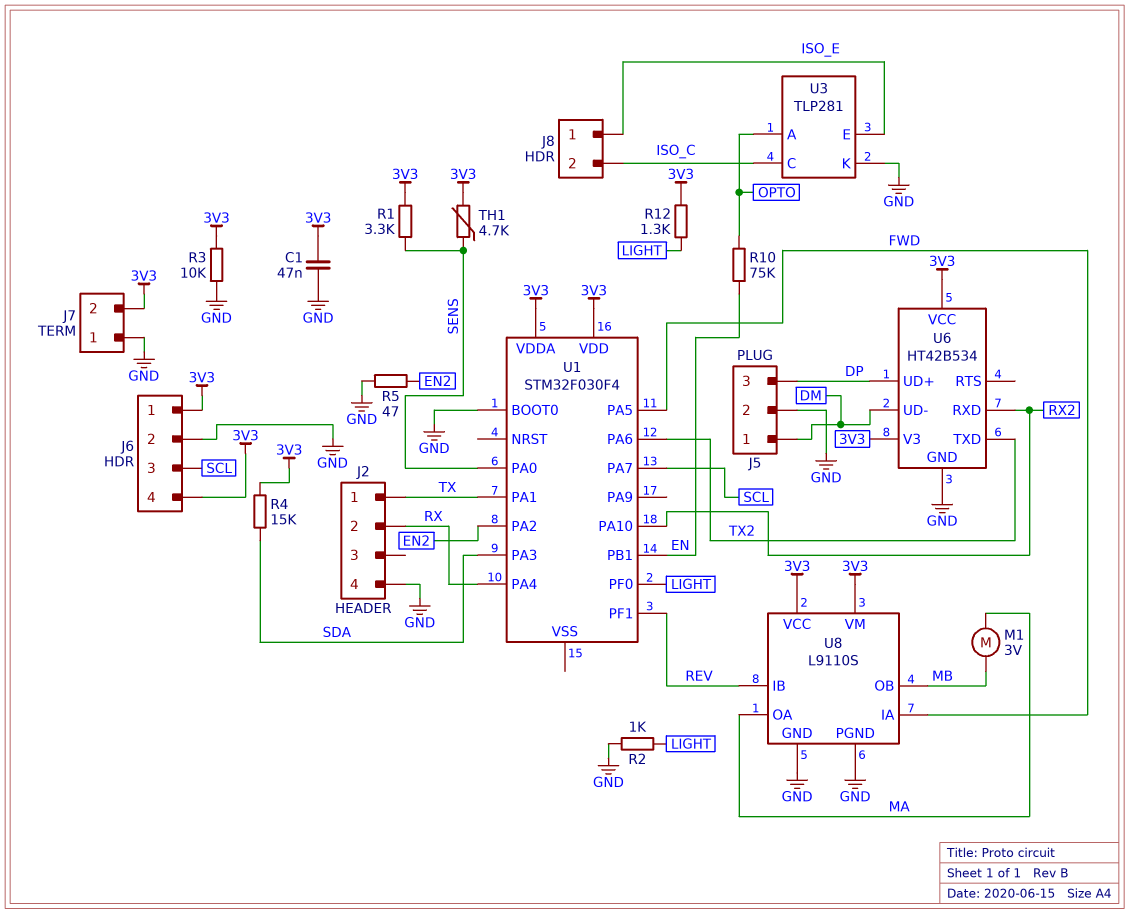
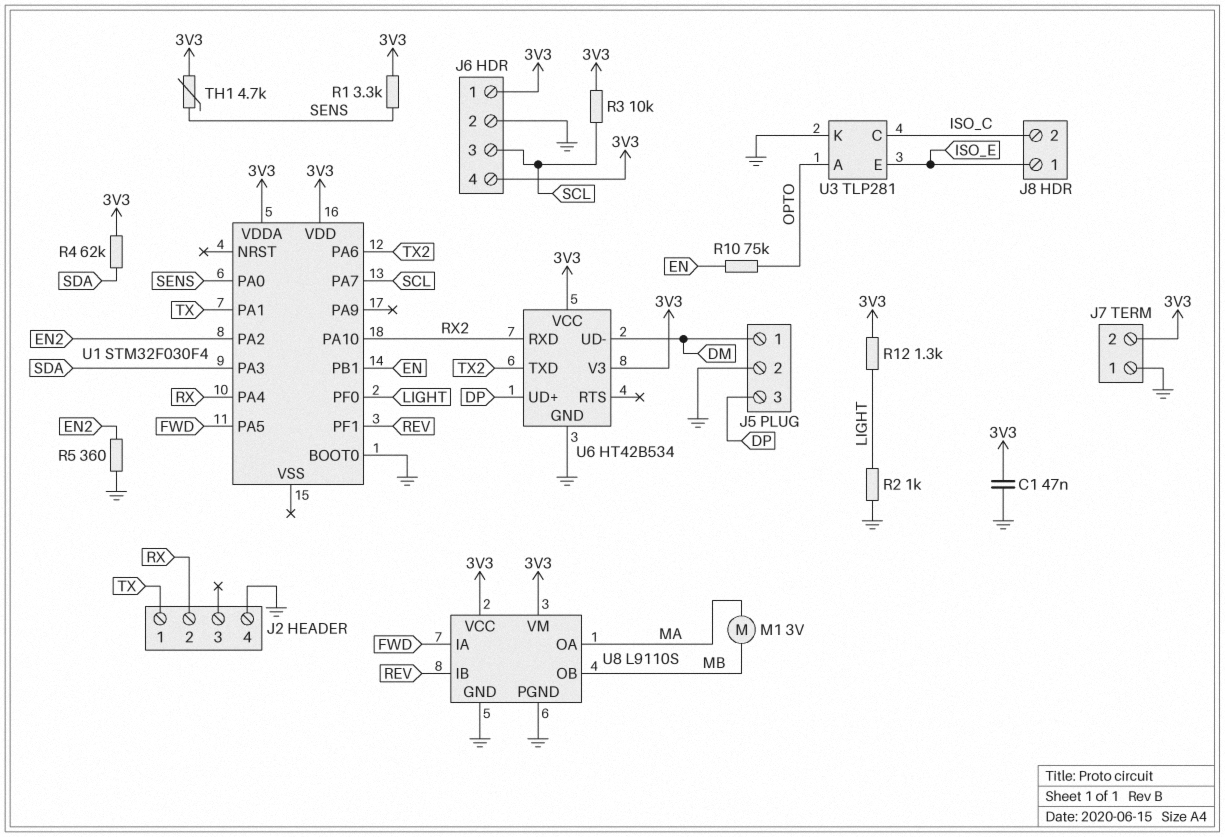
R3: 10k (3V3, GND) -> 10k (3V3, SCL)
R4: 15k (3V3, SDA) -> 62k (3V3, SDA)
R5: 47 (EN2, GND) -> 360 (EN2, GND)

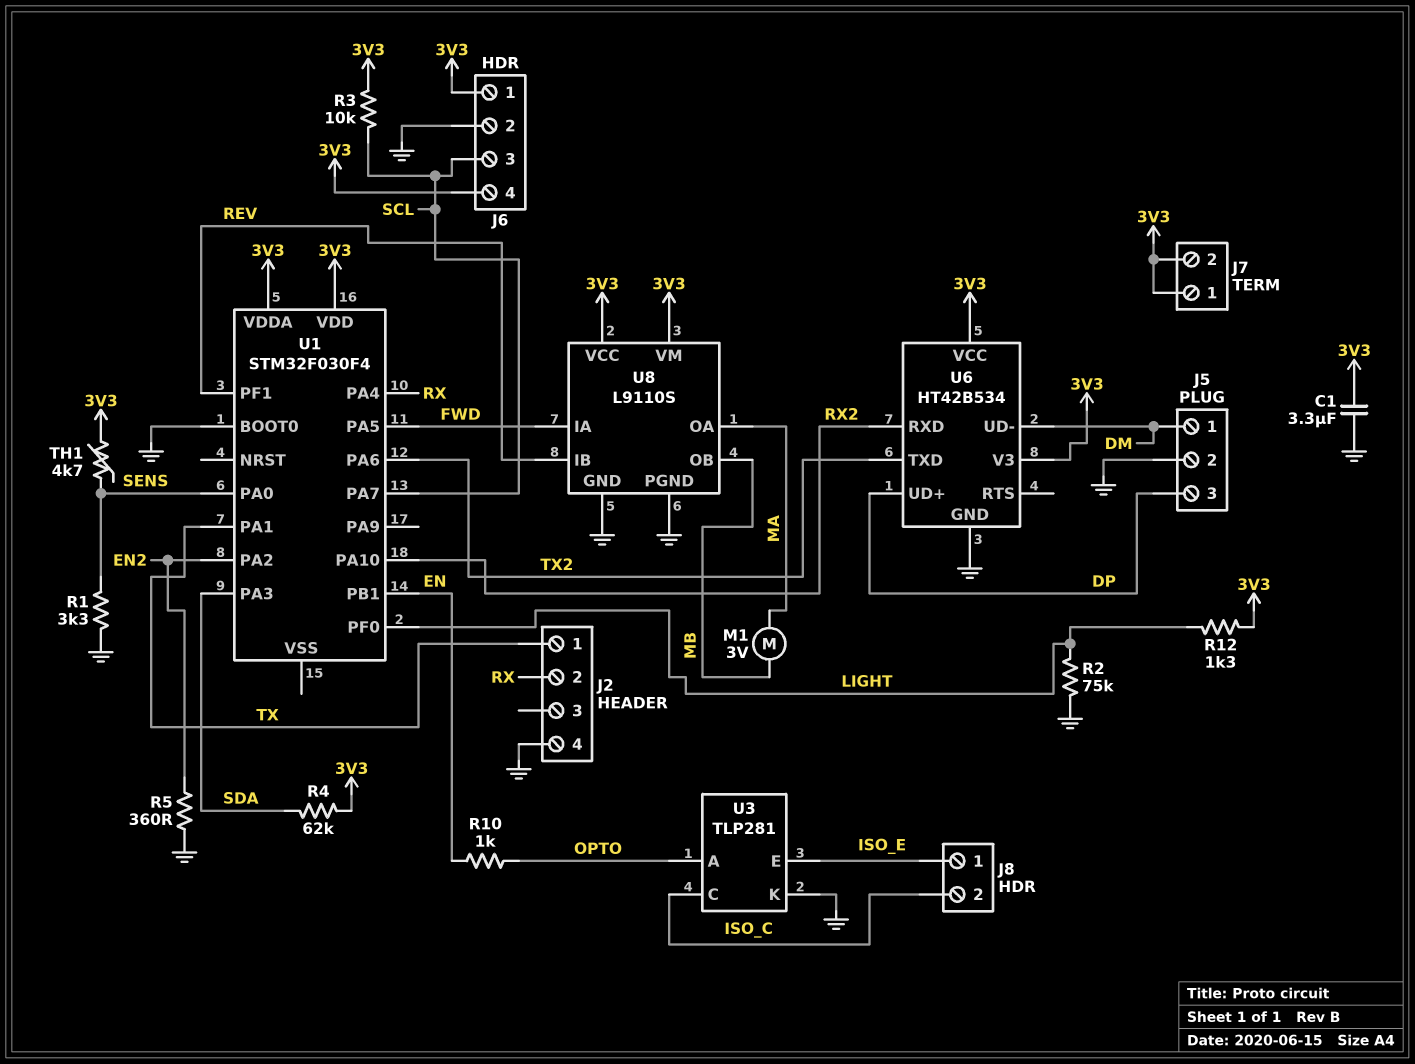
C1: 47nF (3V3, GND) -> 3.3uF (3V3, GND)
J7 pin 1: GND -> 3V3
R1: 3.3k (3V3, SENS) -> 3.3k (GND, SENS)
R2: 1k (GND, LIGHT) -> 75k (GND, LIGHT)
R10: 75k (EN, OPTO) -> 1k (EN, OPTO)

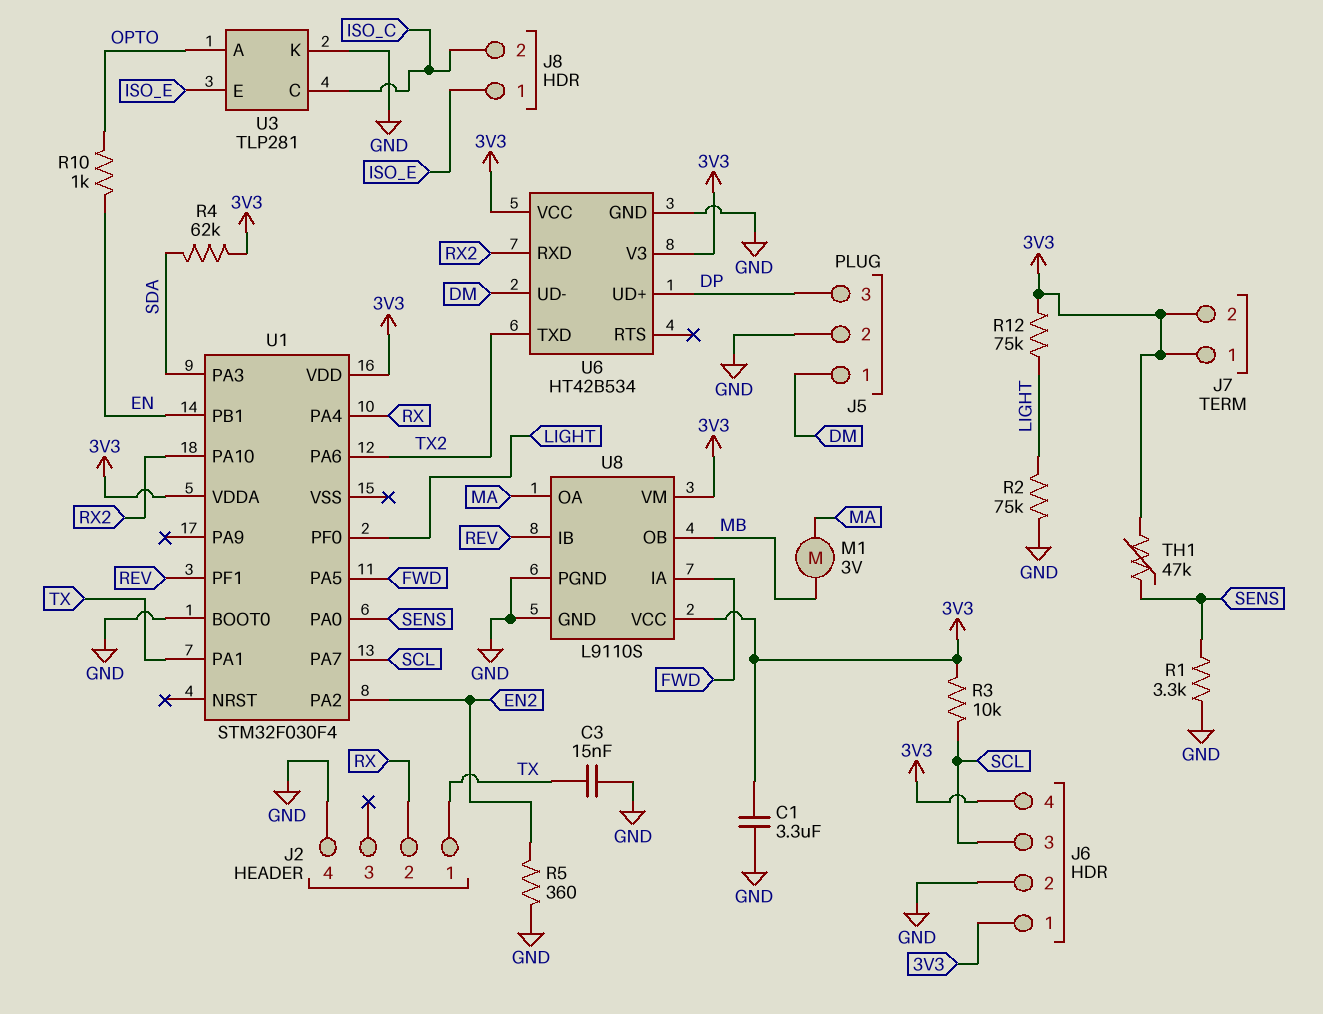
C3: none -> 15nF (GND, TX)
R12: 1.3k (3V3, LIGHT) -> 75k (3V3, LIGHT)
TH1: 4.7k (3V3, SENS) -> 47k (3V3, SENS)

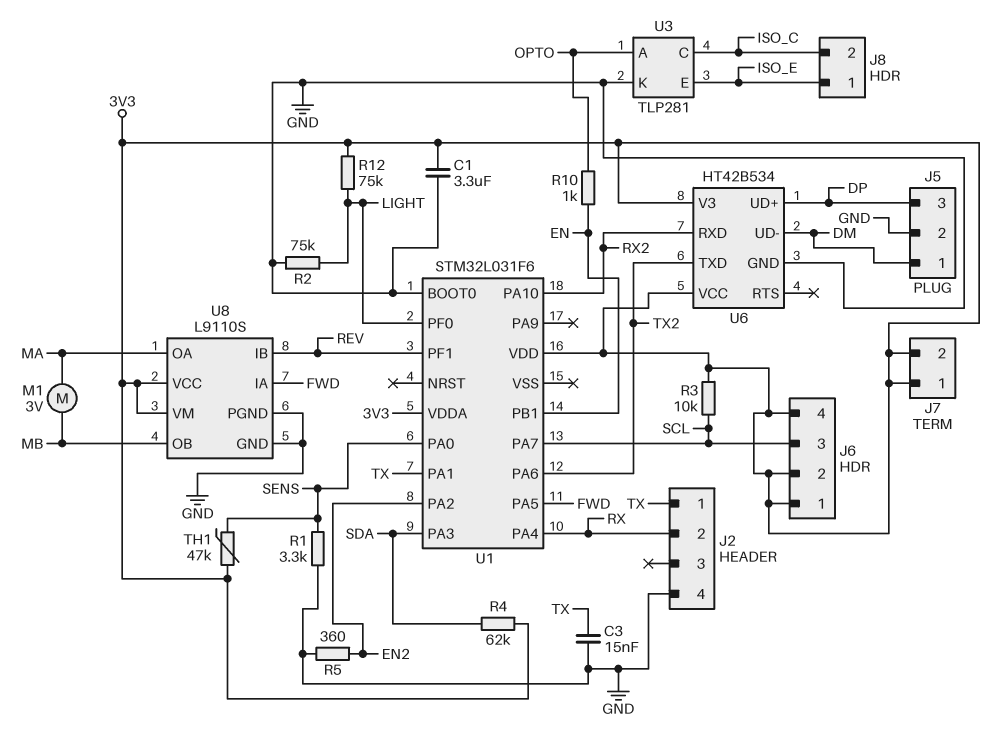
J6 pin 2: GND -> 3V3
U1: STM32F030F4 -> STM32L031F6

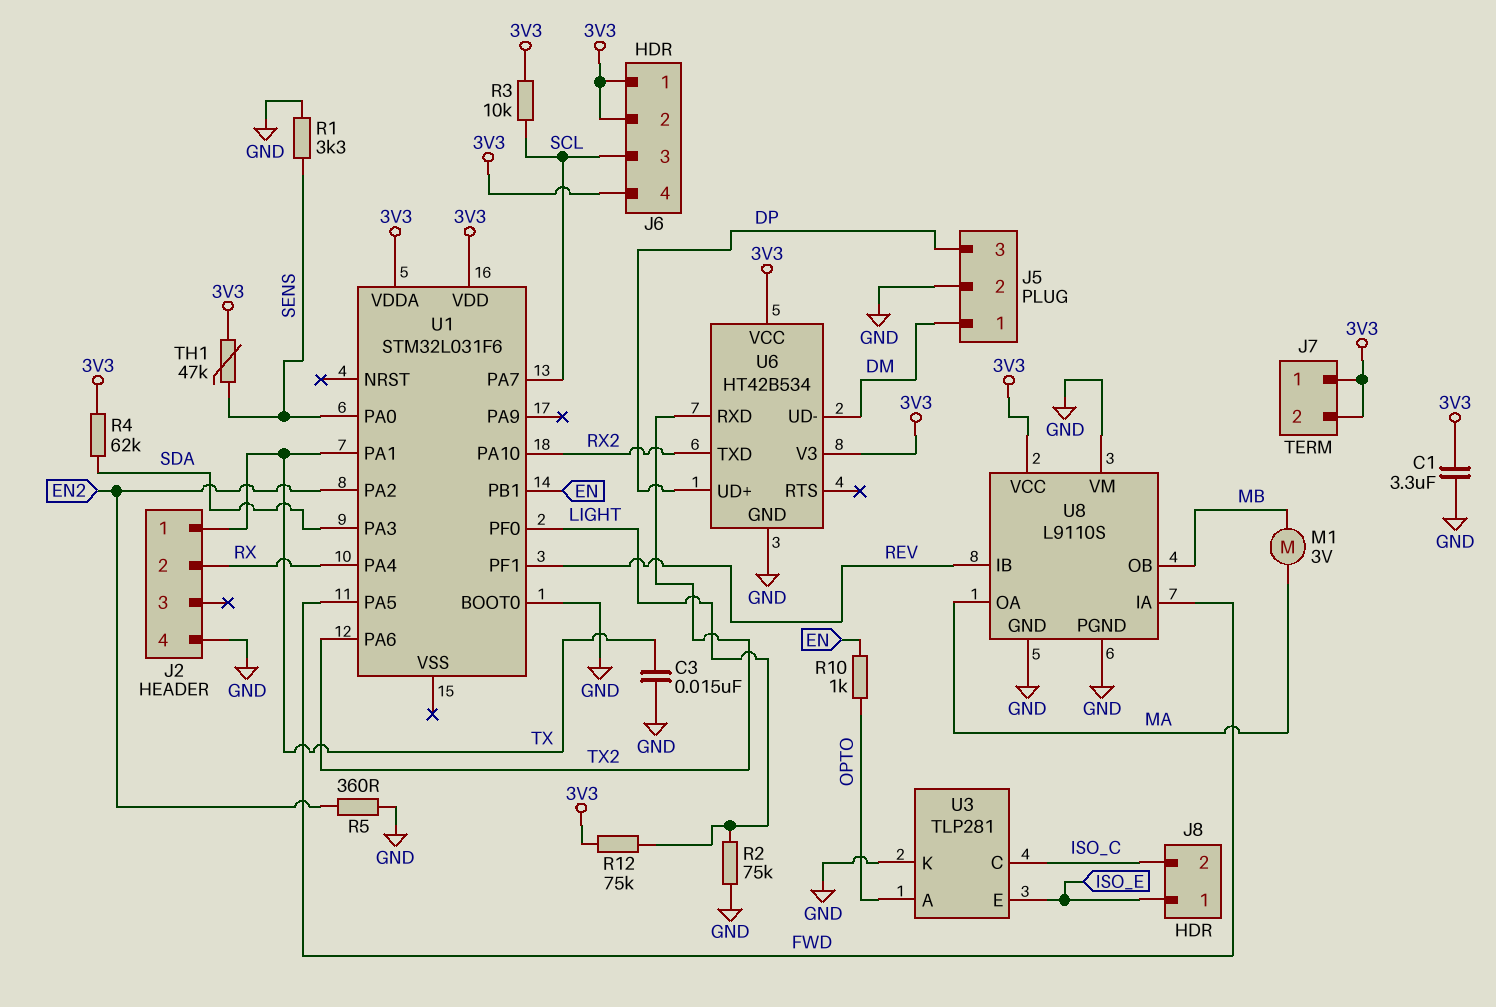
U6 pin RXD: RX2 -> TX2
U6 pin TXD: TX2 -> RX2
U8 pin VM: 3V3 -> GND

